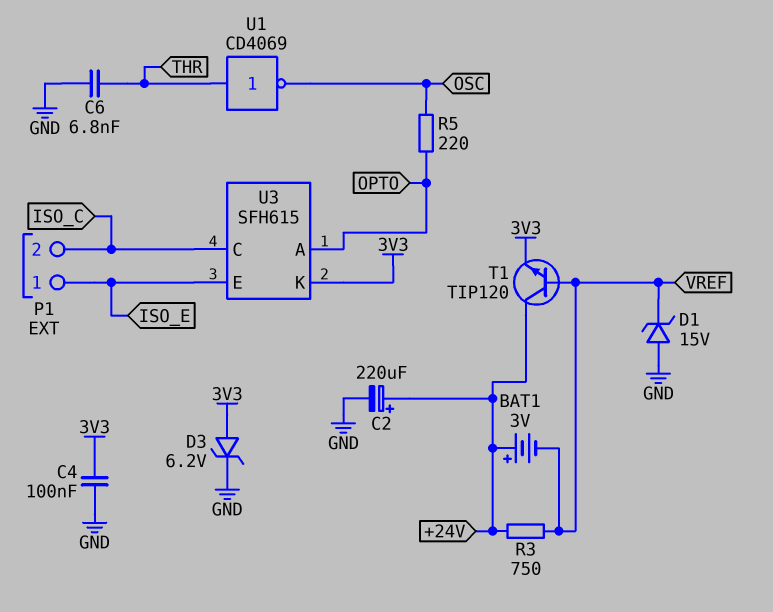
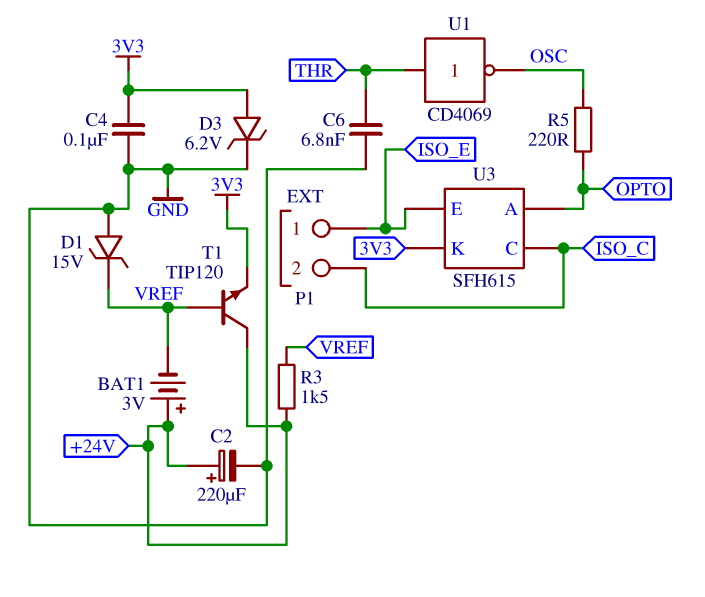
R3: 750 (+24V, VREF) -> 1.5k (+24V, VREF)

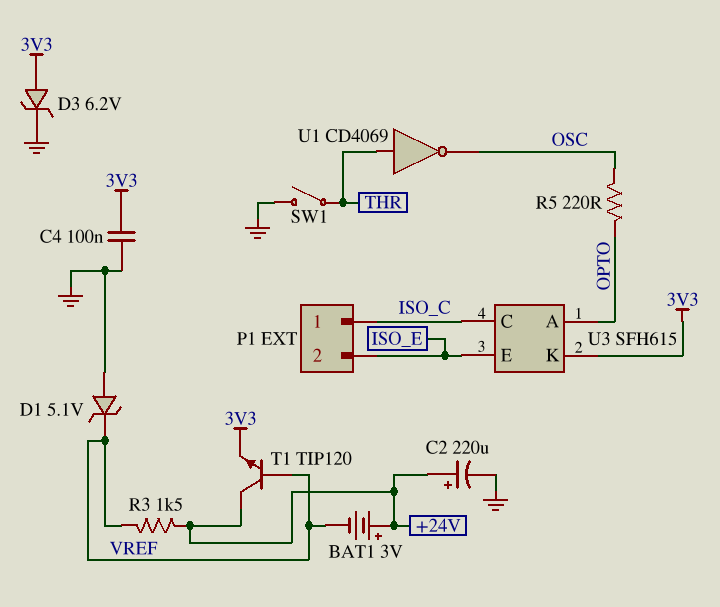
C6: 6.8nF (GND, THR) -> none
D1: zener 15V (A GND, K VREF) -> zener 5.1V (A GND, K VREF)
P1 pin 1: ISO_E -> ISO_C
P1 pin 2: ISO_C -> ISO_E
SW1: none -> switch (GND, THR)

